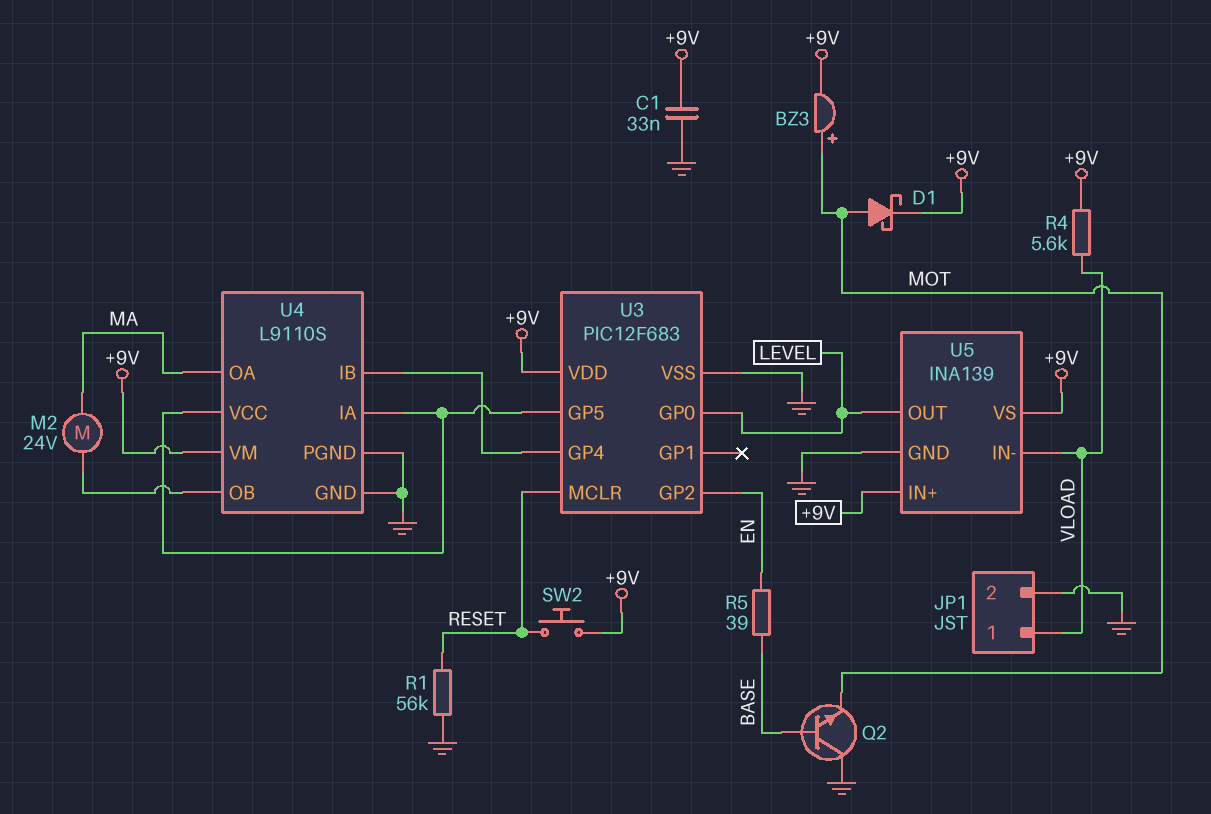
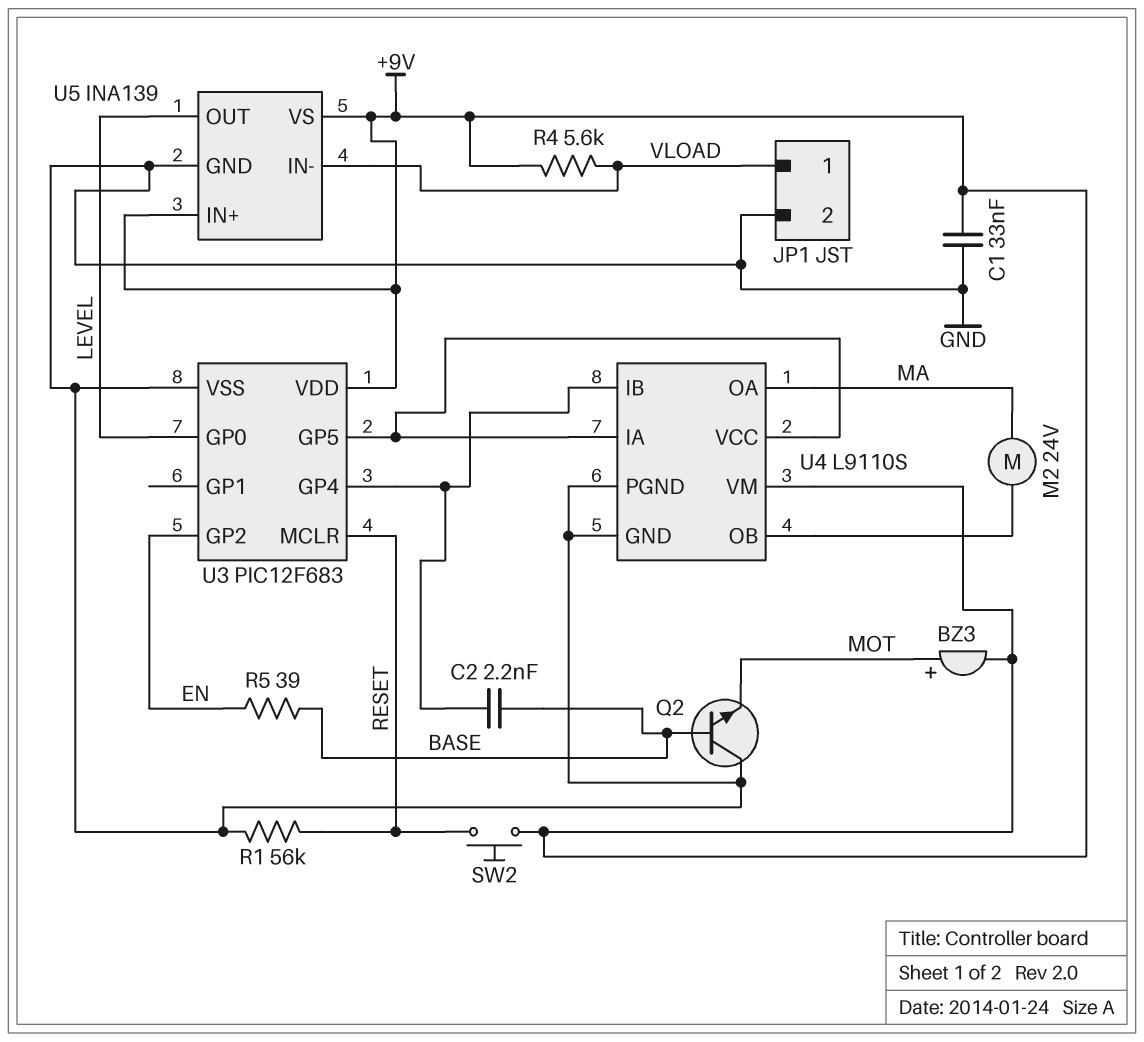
C2: none -> 2.2nF (BASE, U3/GP4)
D1: schottky (A MOT, K +9V) -> none

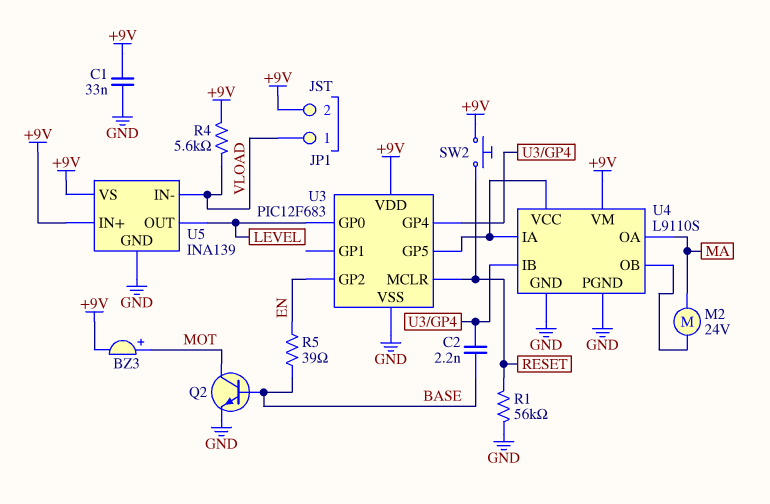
JP1 pin 2: GND -> +9V
Q2: NPN (B BASE, C GND, E MOT) -> NPN (B BASE, C MOT, E GND)

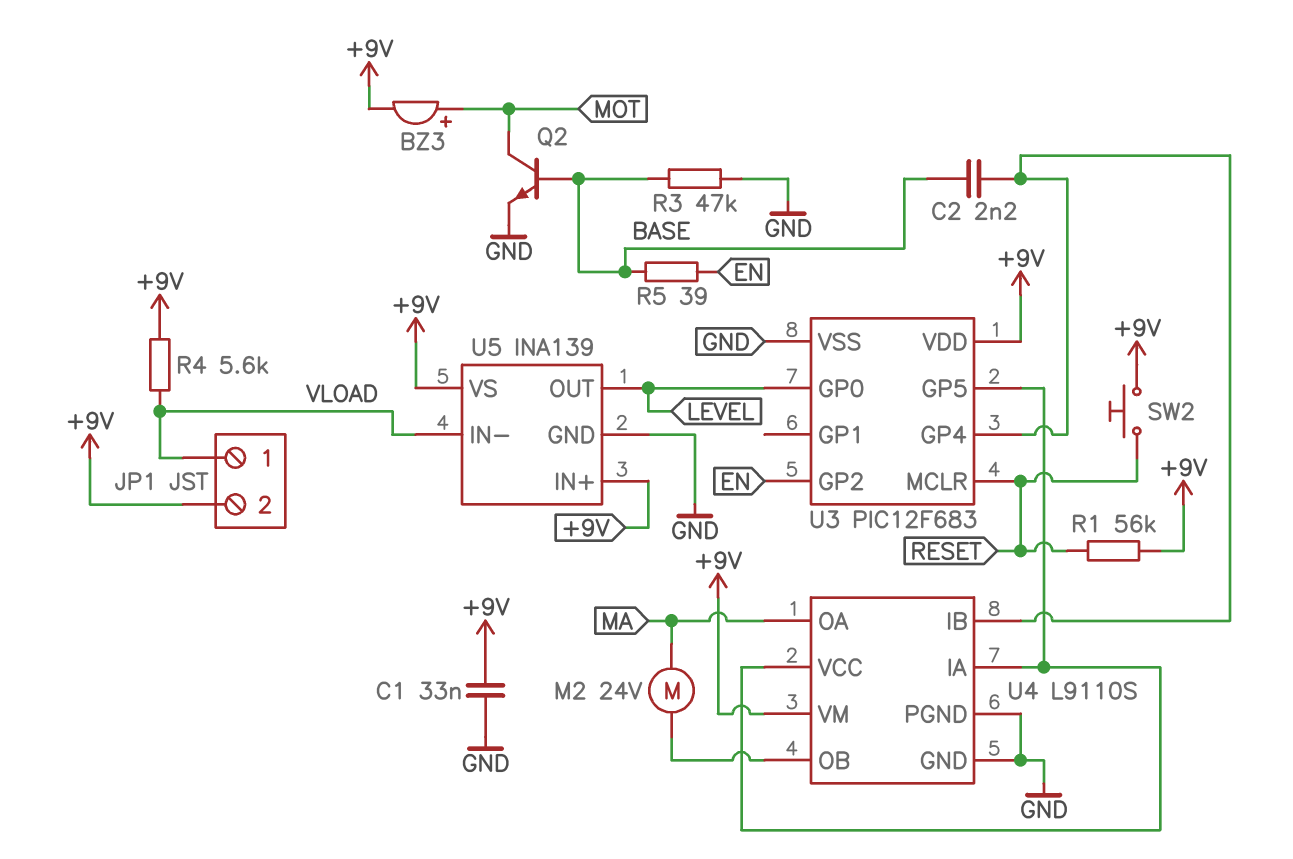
R1: 56k (GND, RESET) -> 56k (+9V, RESET)
R3: none -> 47k (BASE, GND)

